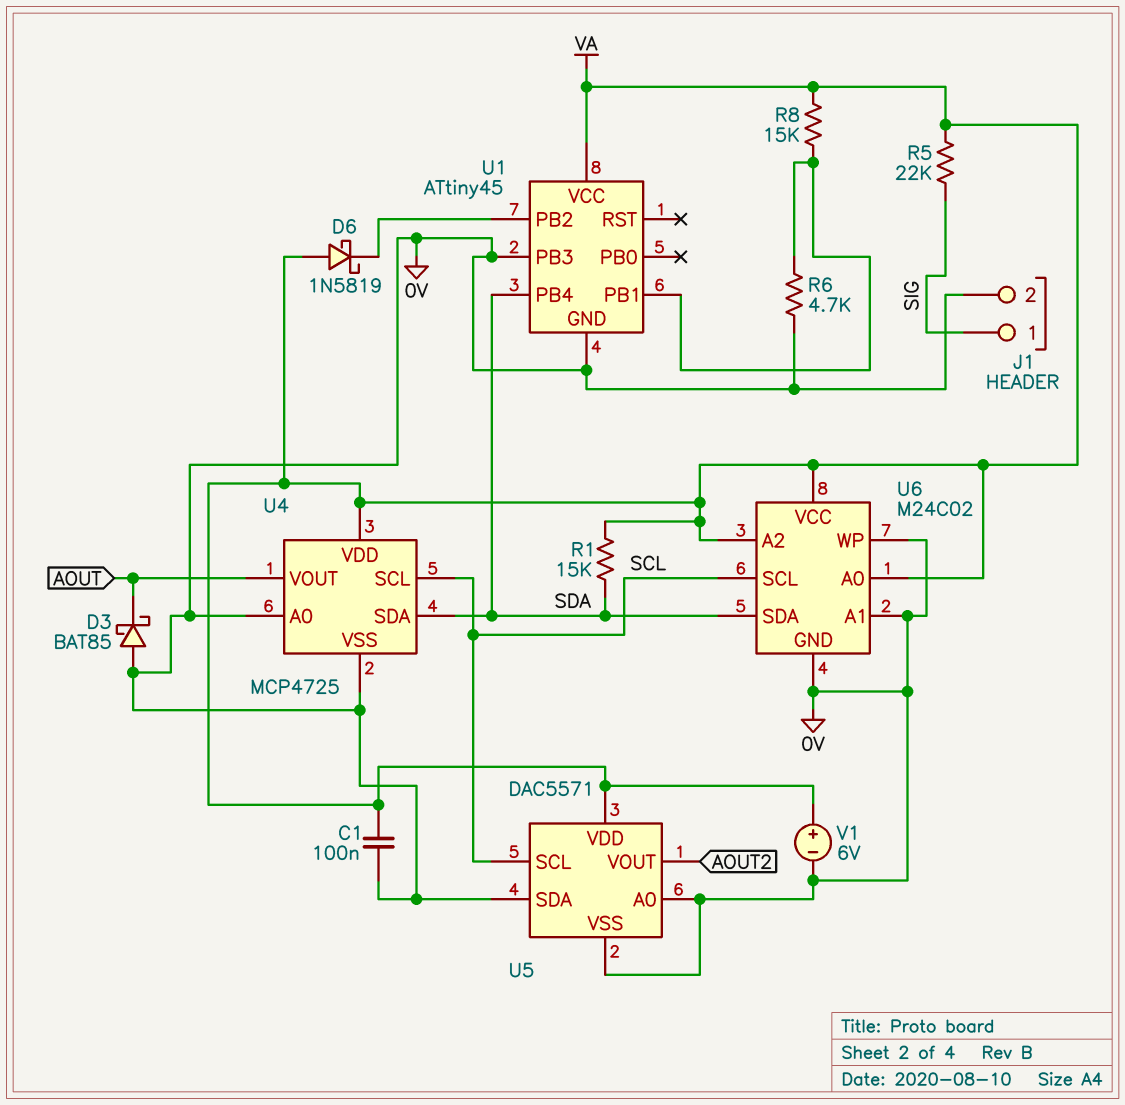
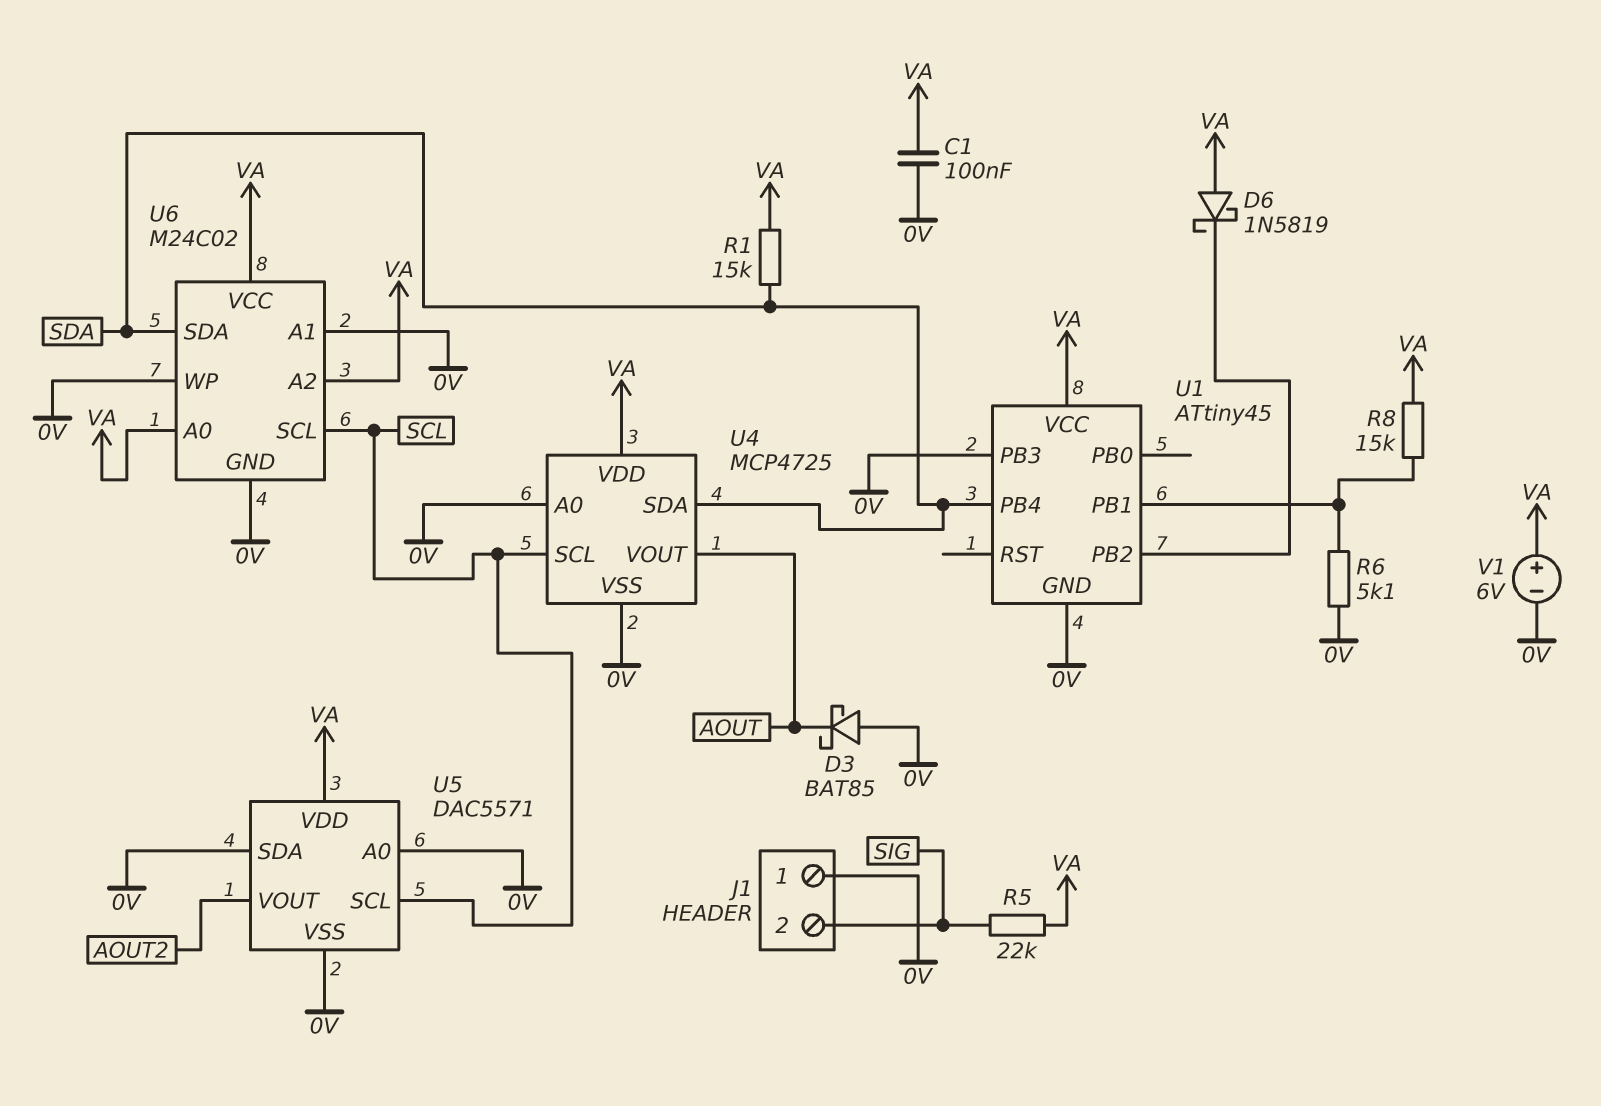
J1 pin 1: SIG -> 0V
J1 pin 2: 0V -> SIG
R6: 4.7k (0V, U1/PB1) -> 5.1k (0V, U1/PB1)

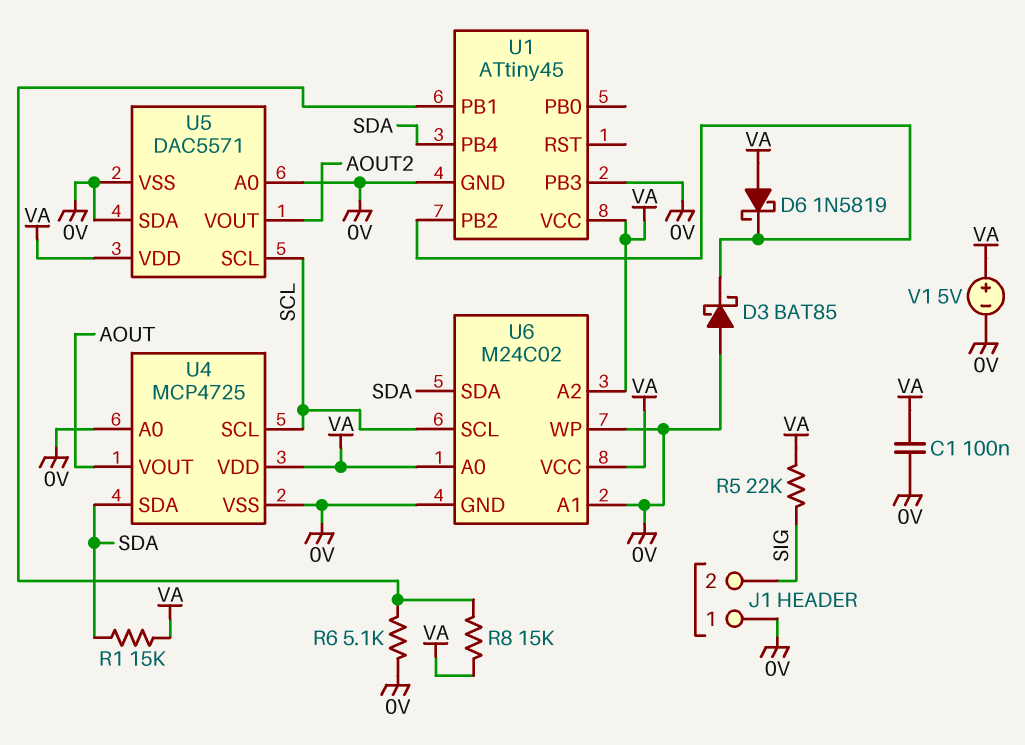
D3: schottky BAT85 (A 0V, K AOUT) -> schottky BAT85 (A 0V, K U1/PB2)
V1: 6V (plus VA, minus 0V) -> 5V (plus VA, minus 0V)

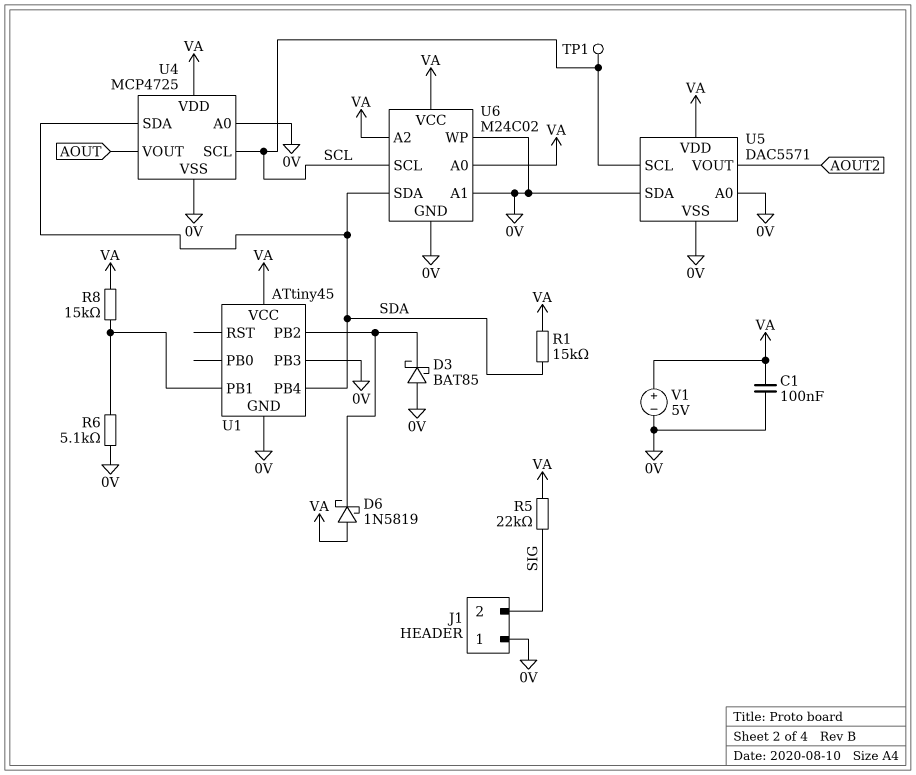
TP1: none -> test point (SCL)

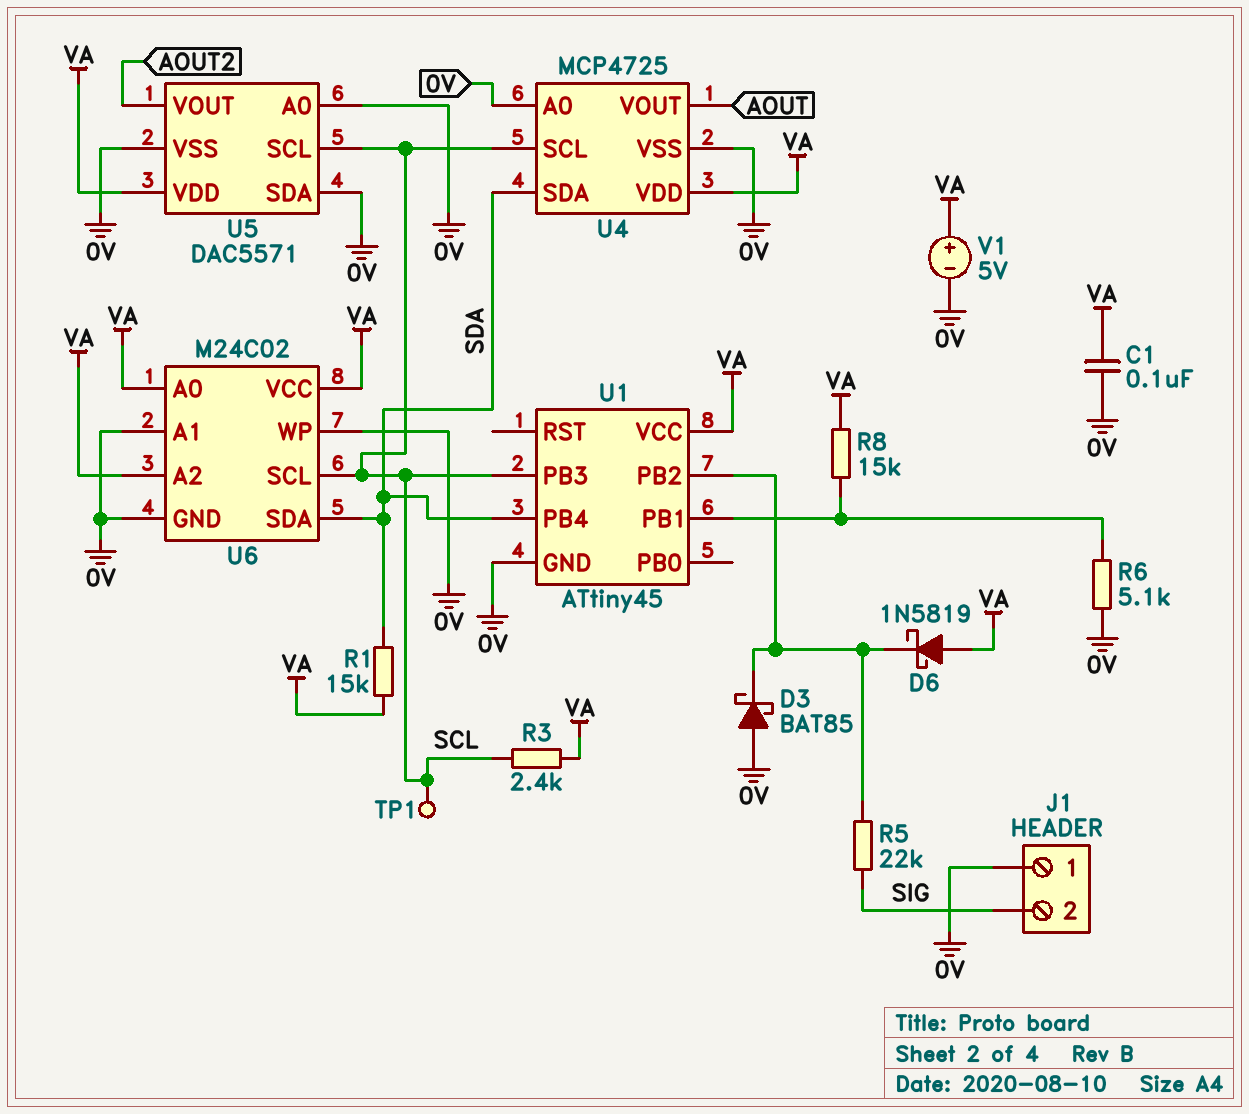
R3: none -> 2.4k (SCL, VA)
R5: 22k (SIG, VA) -> 22k (SIG, U1/PB2)
U1 pin PB3: 0V -> SCL

